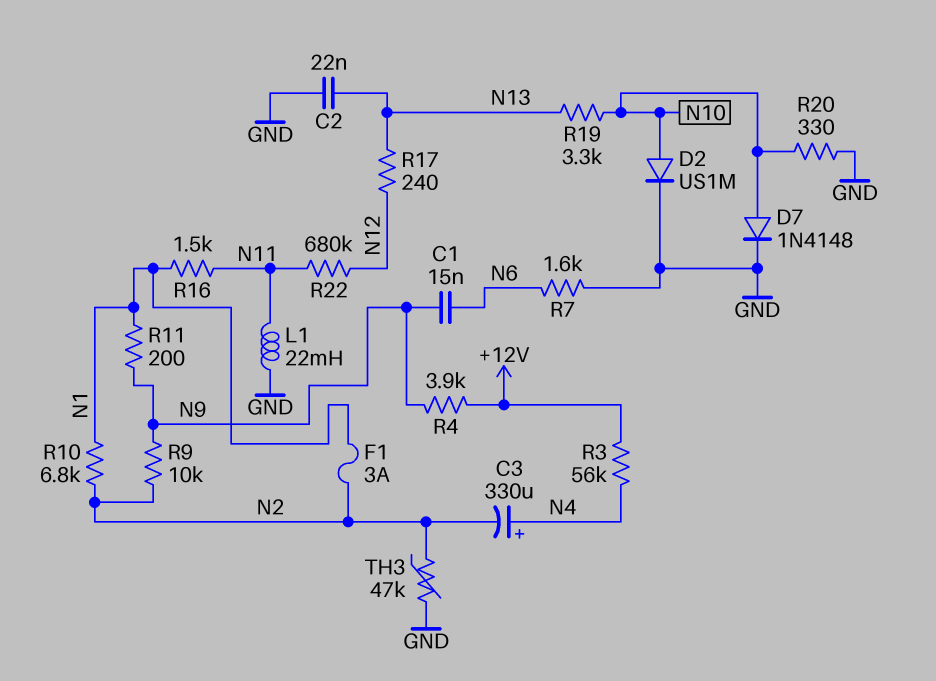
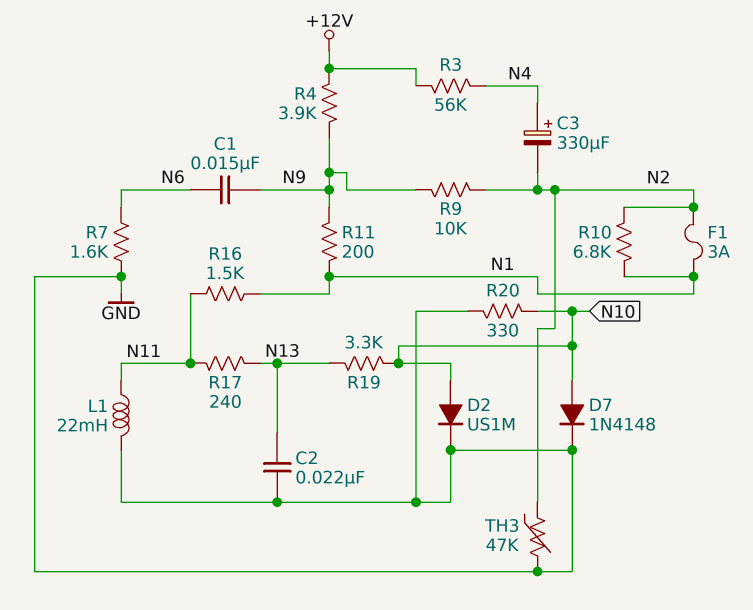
R17: 240 (N12, N13) -> 240 (N11, N13)
R22: 680k (N11, N12) -> none

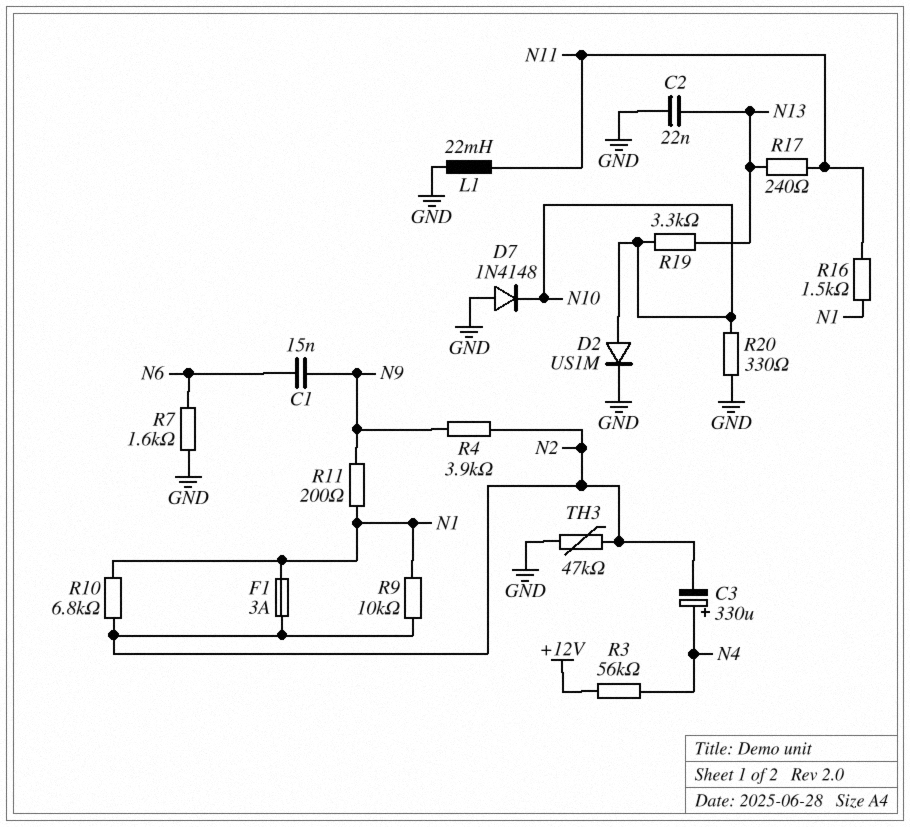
D7: diode 1N4148 (A N10, K GND) -> diode 1N4148 (A GND, K N10)
R4: 3.9k (+12V, N9) -> 3.9k (N2, N9)
R9: 10k (N2, N9) -> 10k (N1, N2)

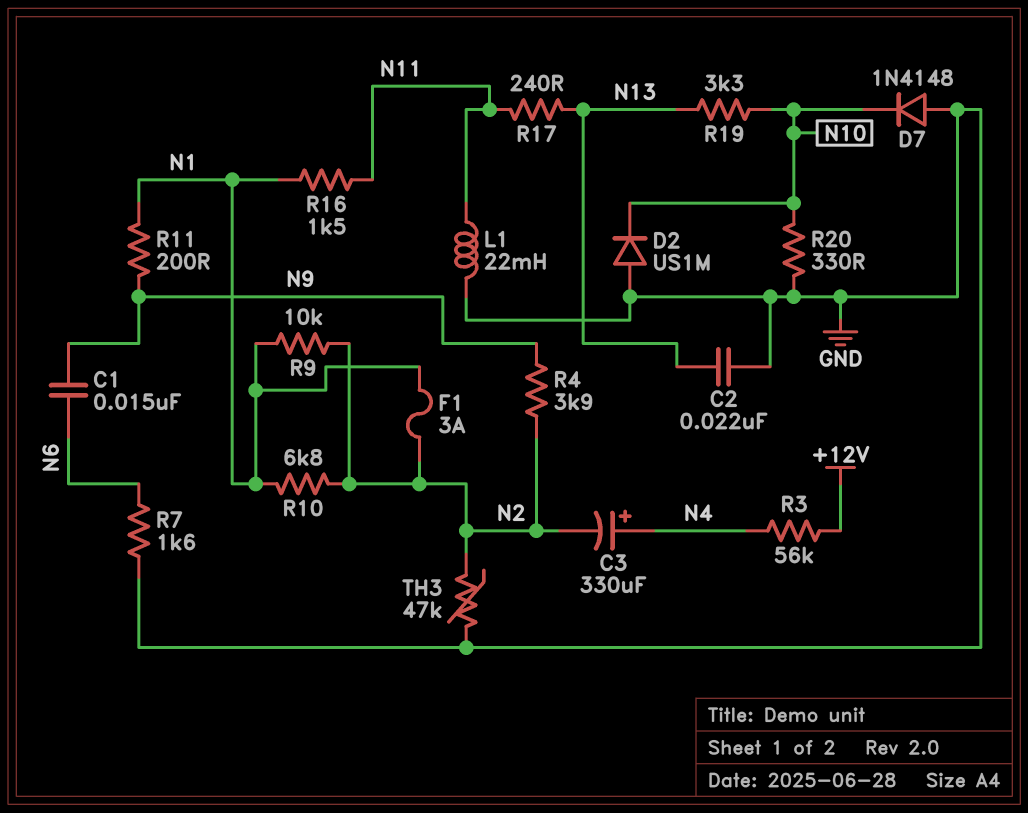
D2: diode US1M (A N10, K GND) -> diode US1M (A GND, K N10)

